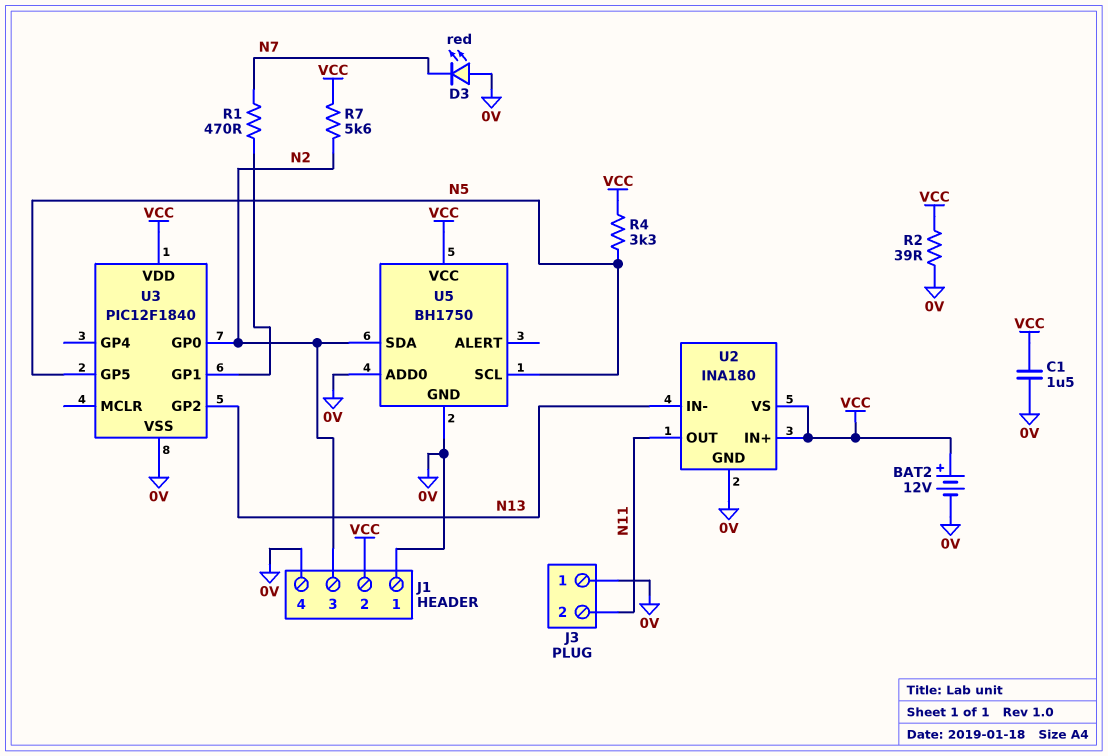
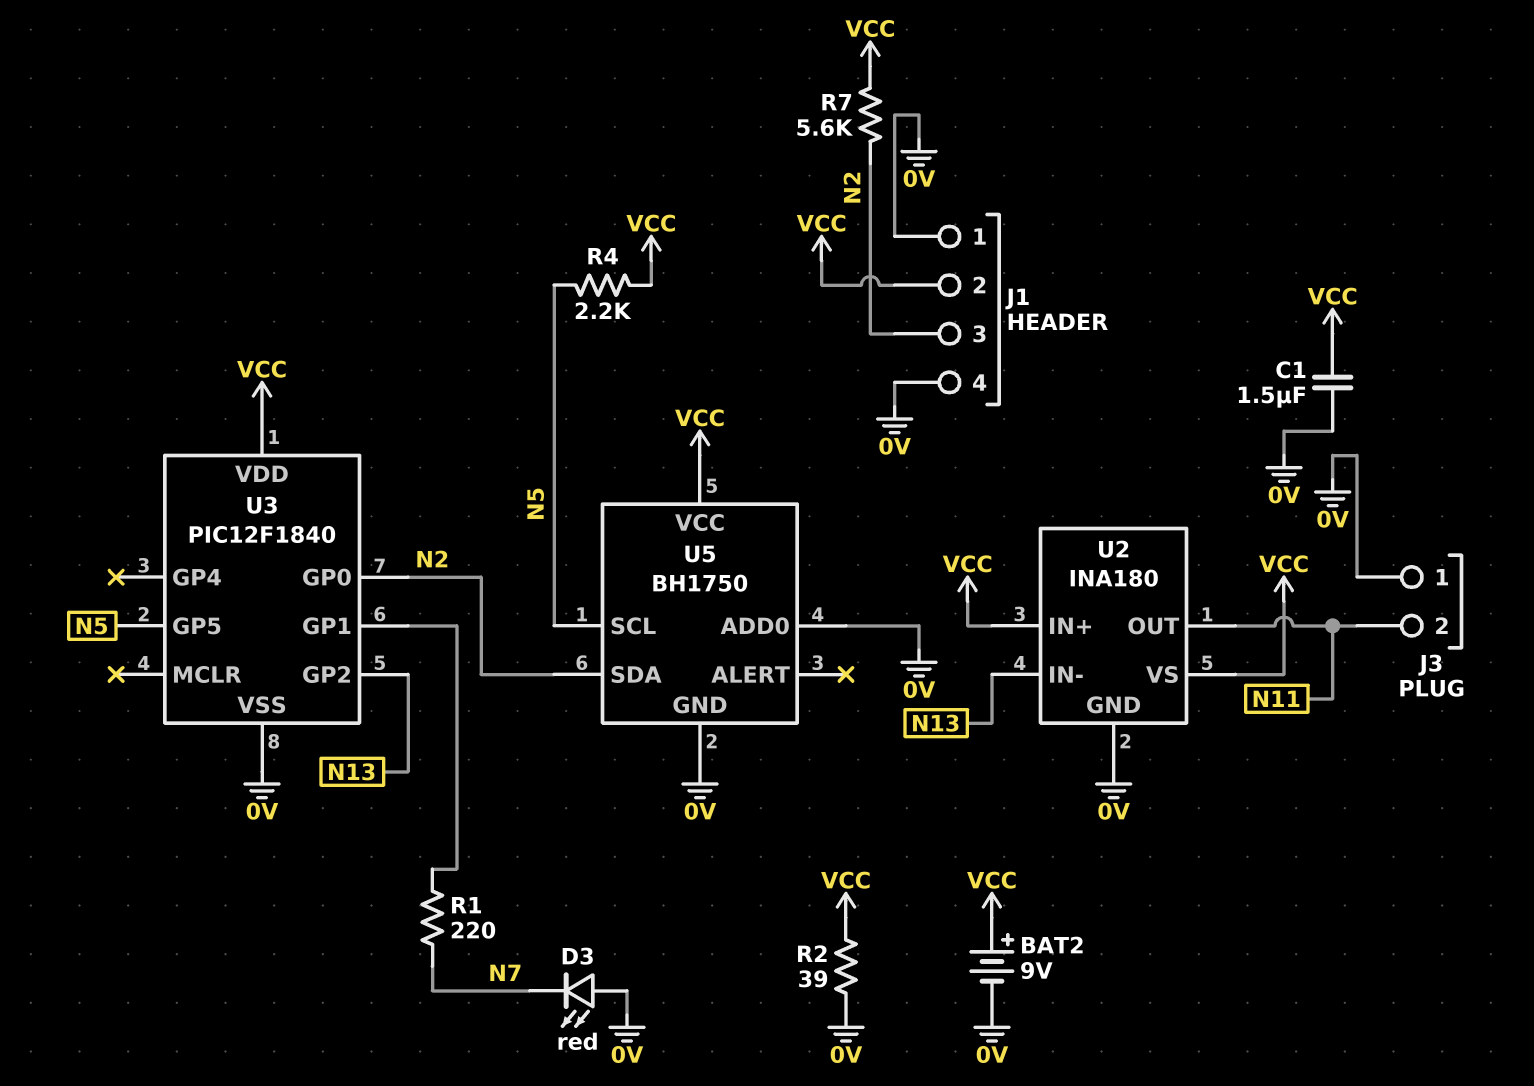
BAT2: 12V (plus VCC, minus 0V) -> 9V (plus VCC, minus 0V)
R1: 470 (N7, U3/GP1) -> 220 (N7, U3/GP1)
R4: 3.3k (N5, VCC) -> 2.2k (N5, VCC)

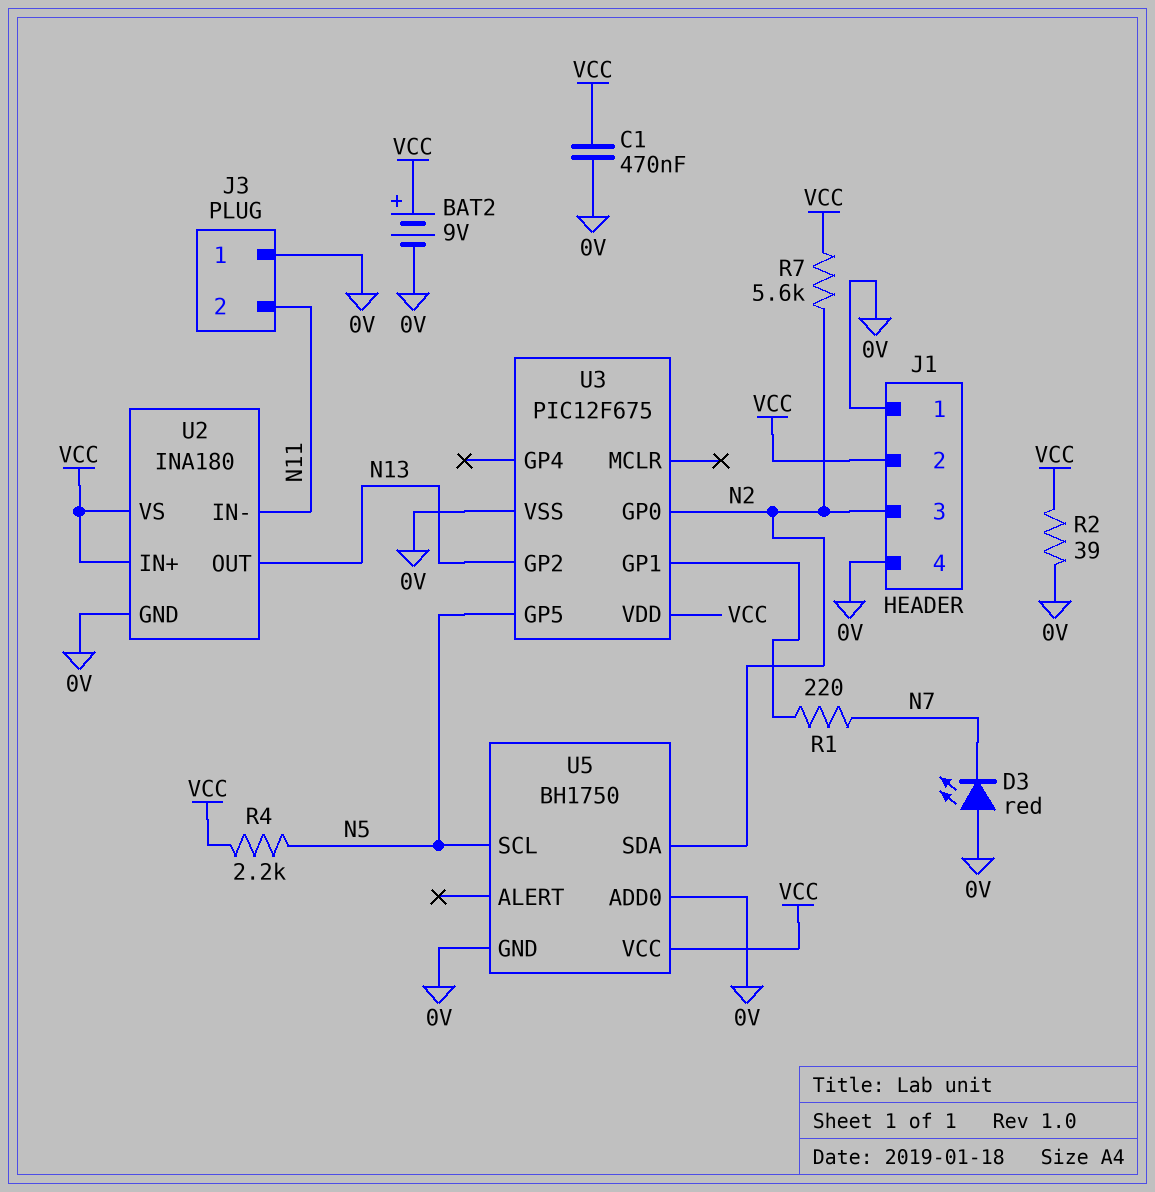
C1: 1.5uF (0V, VCC) -> 470nF (0V, VCC)
U2 pin IN-: N13 -> N11
U2 pin OUT: N11 -> N13
U3: PIC12F1840 -> PIC12F675

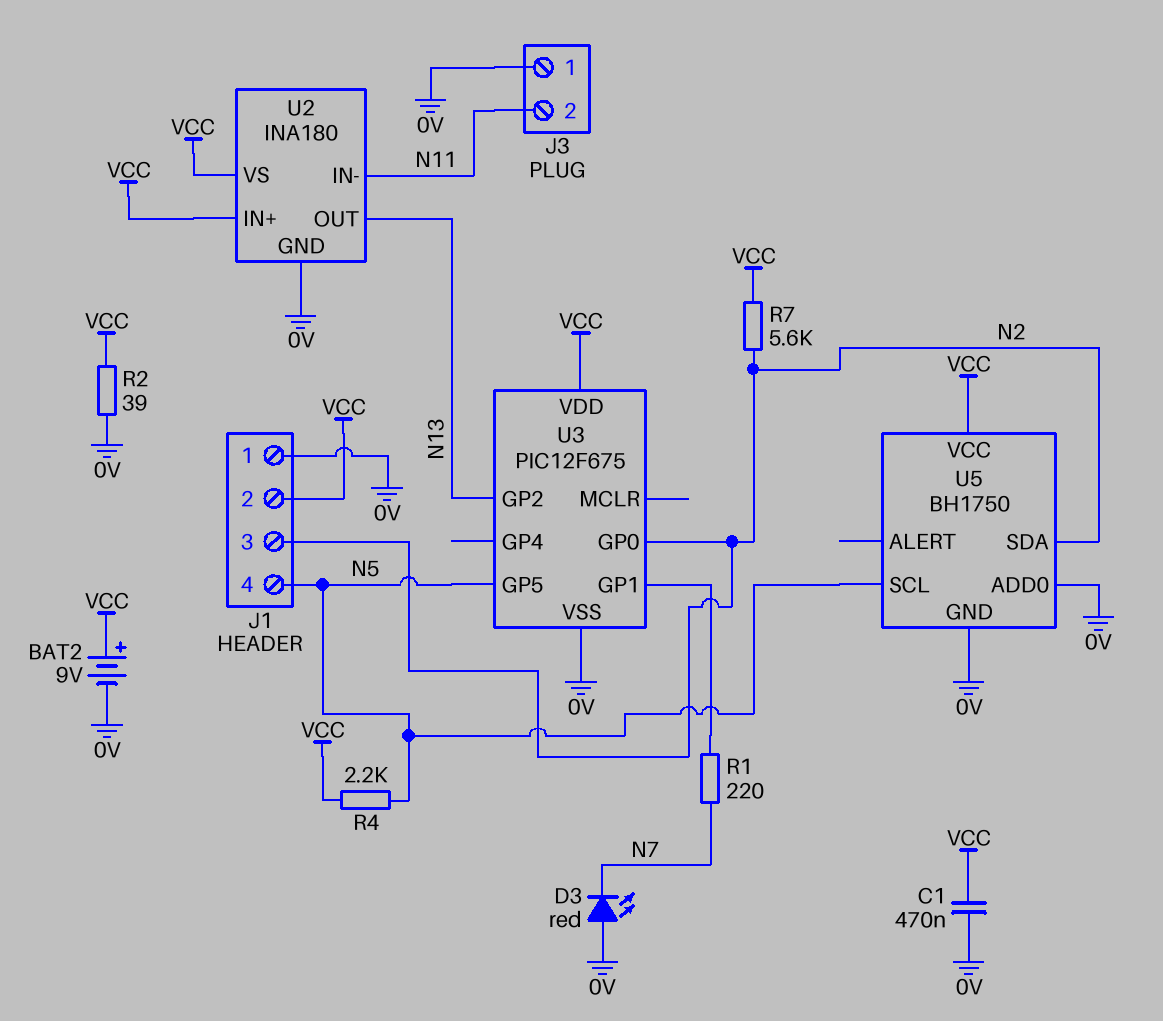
J1 pin 4: 0V -> N5

